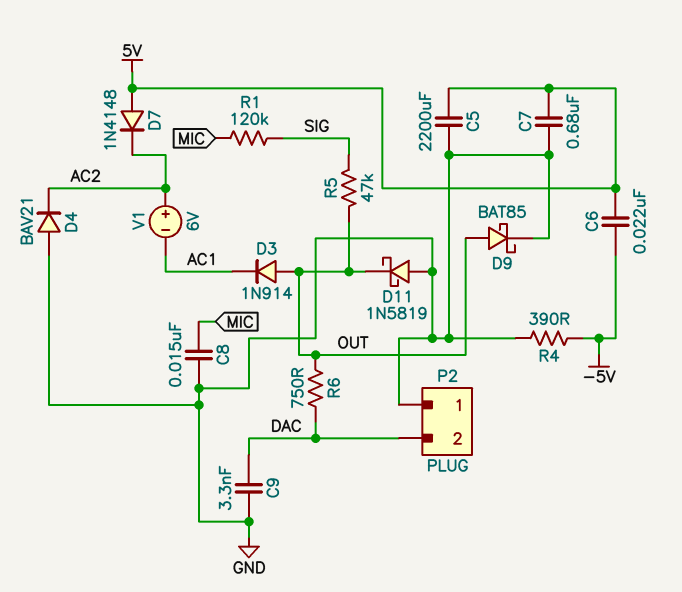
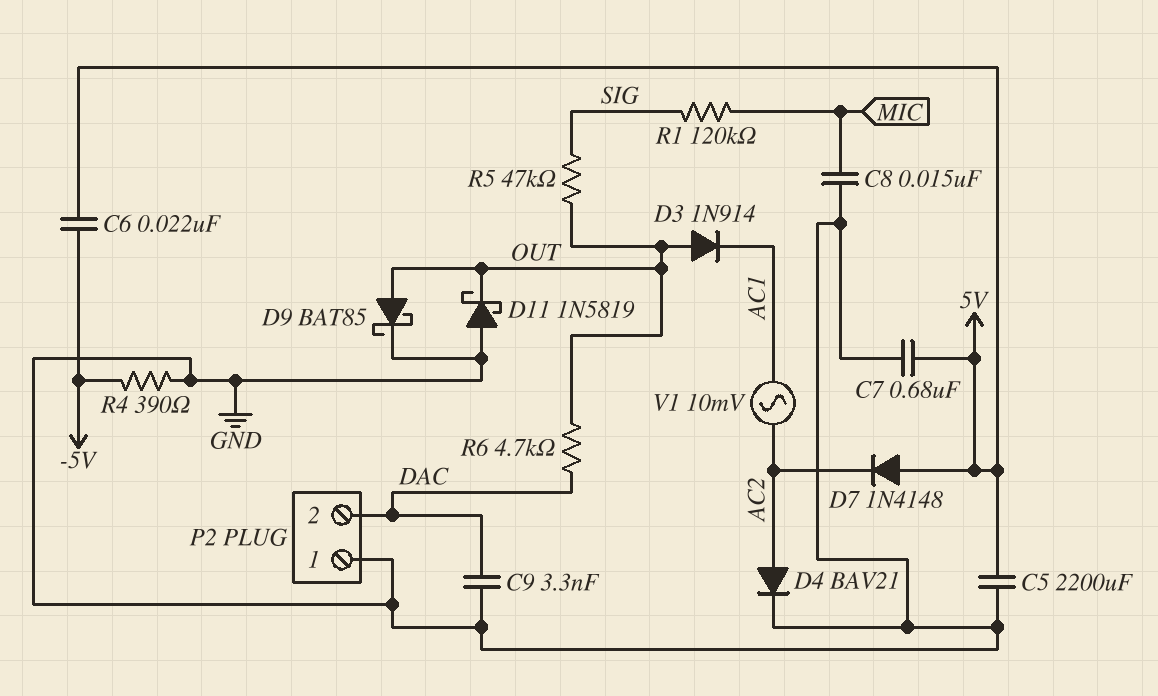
D4: diode BAV21 (A GND, K AC2) -> diode BAV21 (A AC2, K GND)
R6: 750 (DAC, OUT) -> 4.7k (DAC, OUT)
V1: 6V (plus AC2, minus AC1) -> AC 10mV (AC1, AC2)

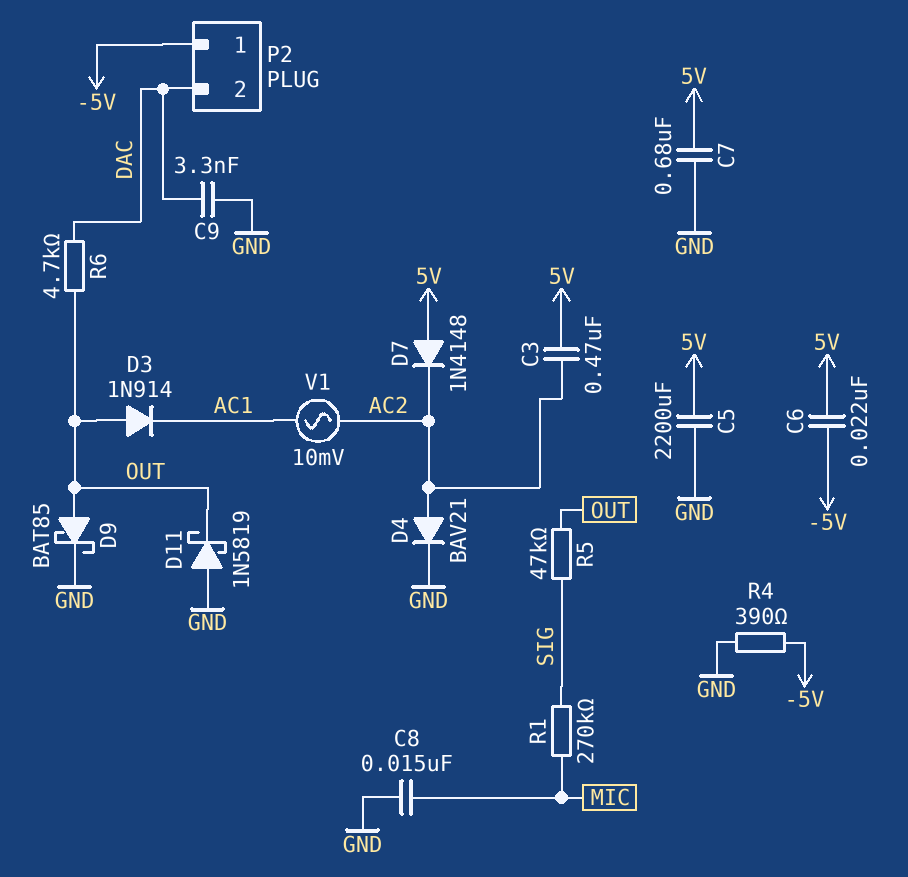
C3: none -> 470nF (5V, AC2)
P2 pin 1: GND -> -5V
R1: 120k (MIC, SIG) -> 270k (MIC, SIG)

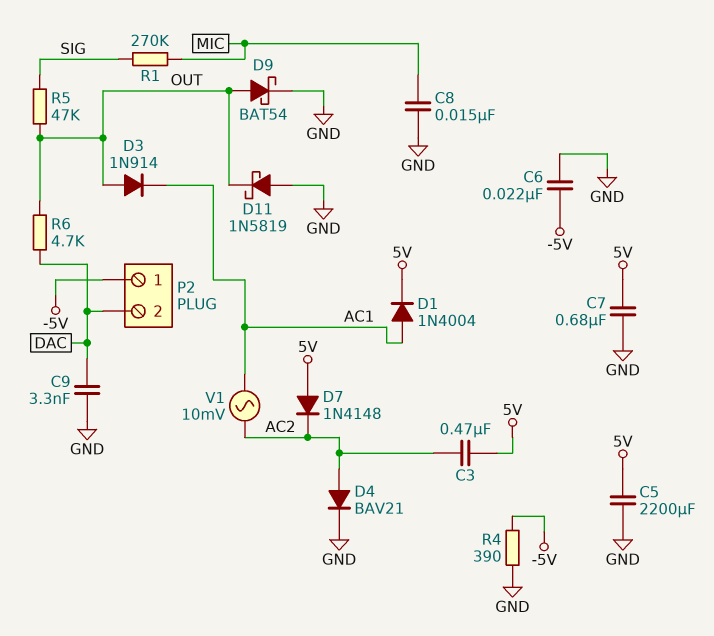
C6: 22nF (-5V, 5V) -> 22nF (-5V, GND)
D1: none -> diode 1N4004 (A AC1, K 5V)
D9: schottky BAT85 (A OUT, K GND) -> schottky BAT54 (A OUT, K GND)

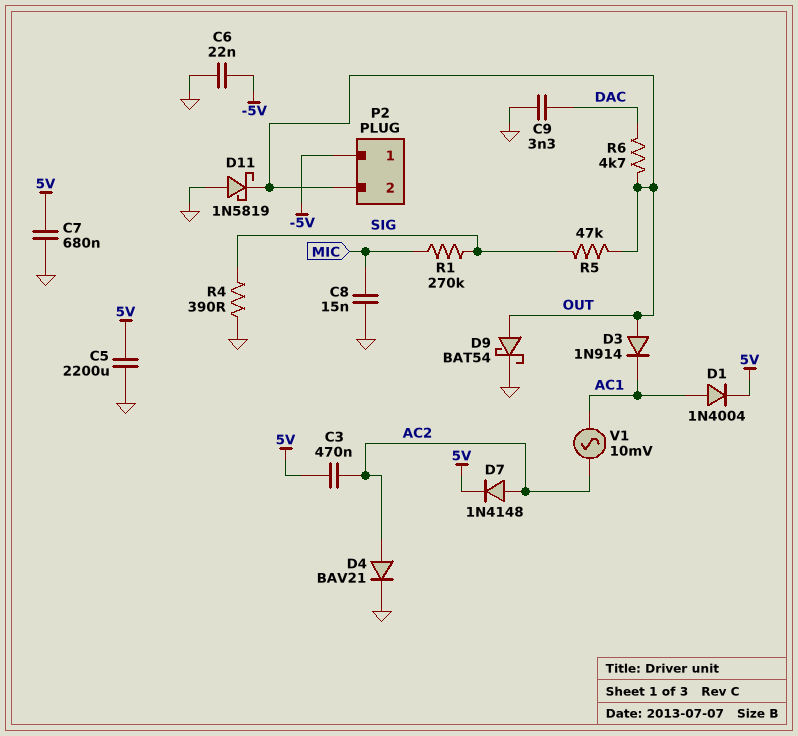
D7: diode 1N4148 (A 5V, K AC2) -> diode 1N4148 (A AC2, K 5V)
P2 pin 2: DAC -> OUT
R4: 390 (-5V, GND) -> 390 (GND, SIG)

